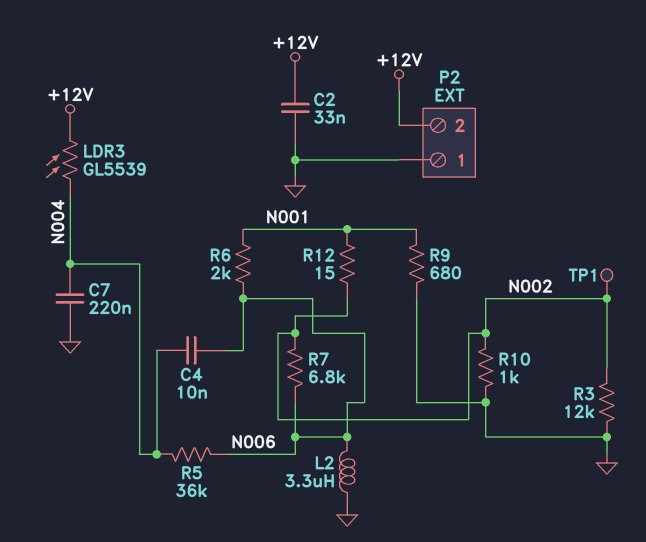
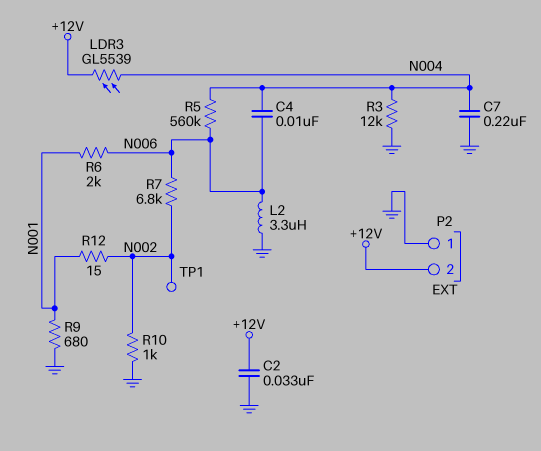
R3: 12k (GND, N002) -> 12k (GND, N004)
R5: 36k (N004, N006) -> 560k (N004, N006)

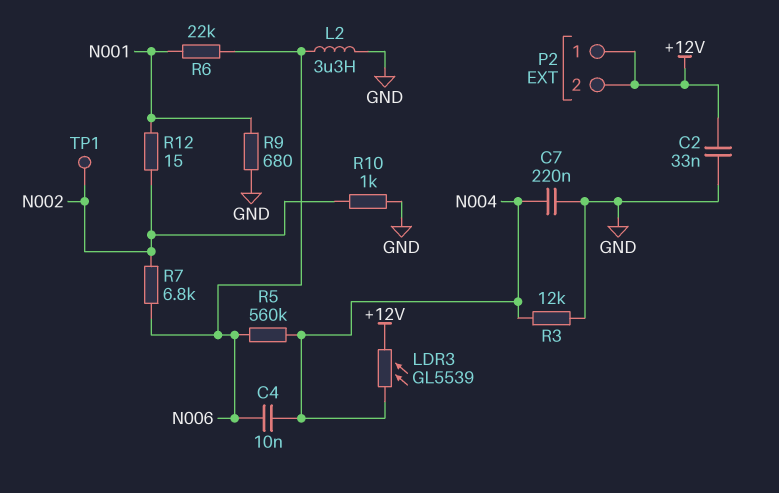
P2 pin 1: GND -> +12V
R6: 2k (N001, N006) -> 22k (N001, N006)

